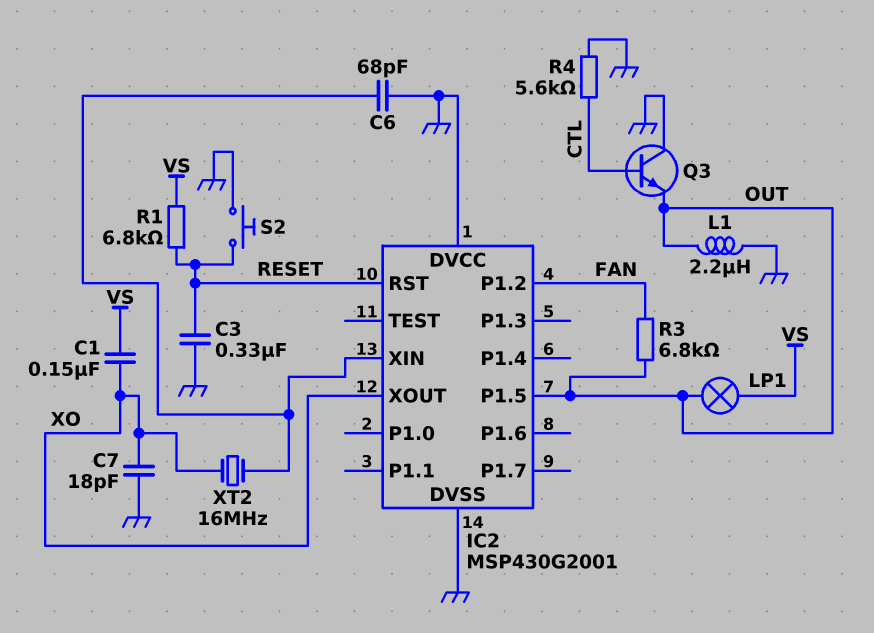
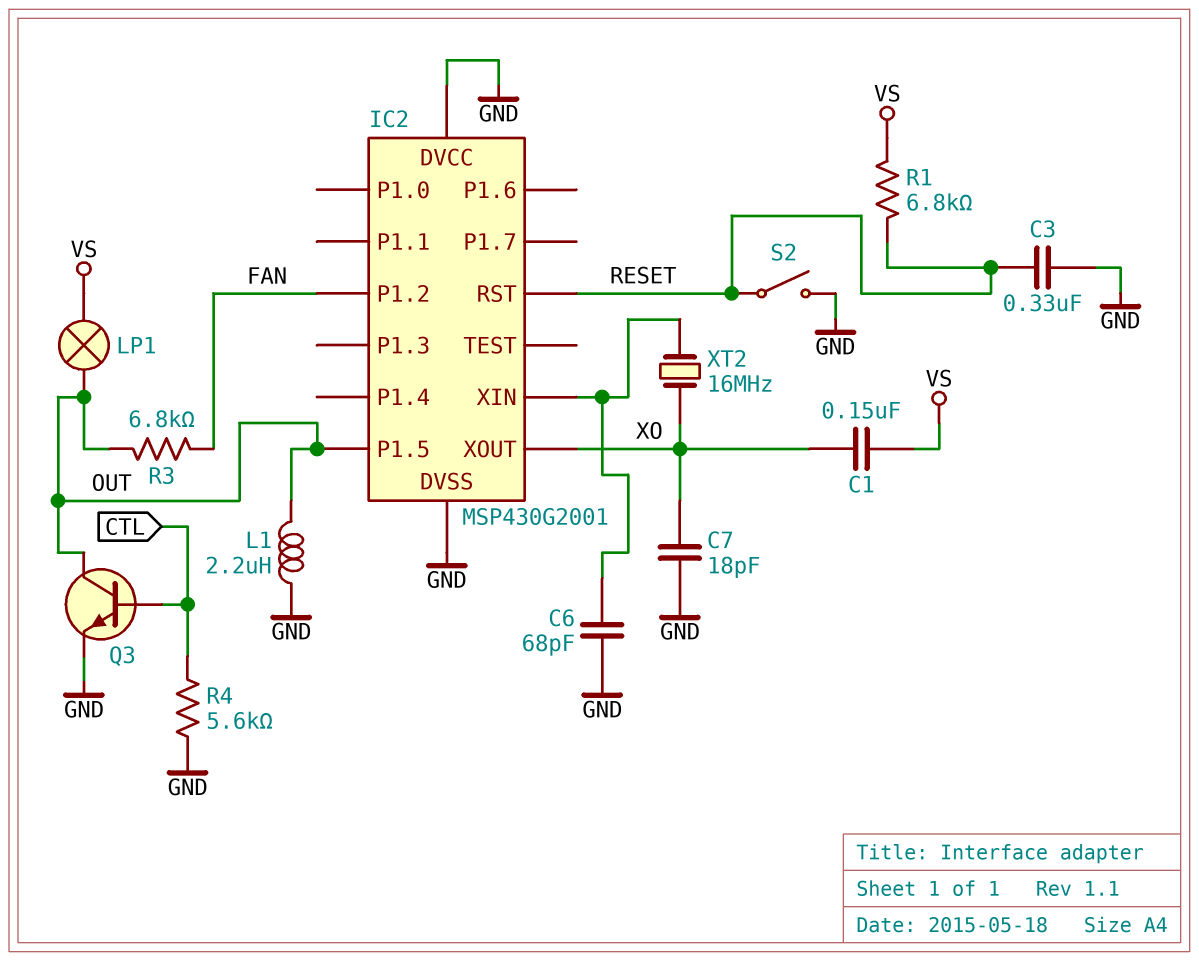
Q3: NPN (B CTL, C GND, E OUT) -> NPN (B CTL, C OUT, E GND)
S2: button (GND, RESET) -> switch (GND, RESET)

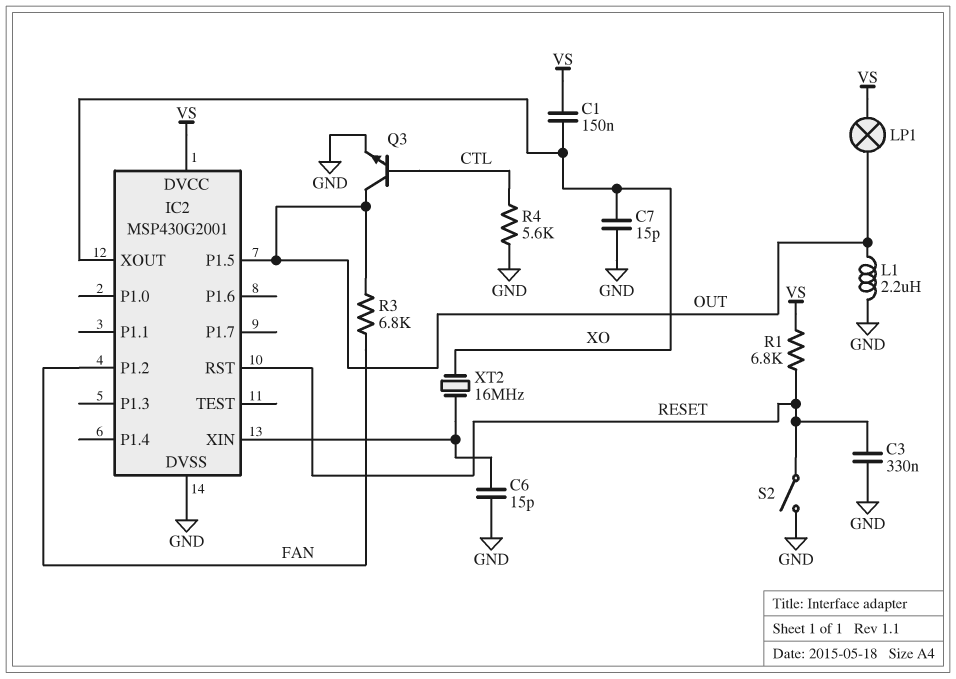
C6: 68pF (GND, IC2/XIN) -> 15pF (GND, IC2/XIN)
C7: 18pF (GND, XO) -> 15pF (GND, XO)
IC2 pin DVCC: GND -> VS

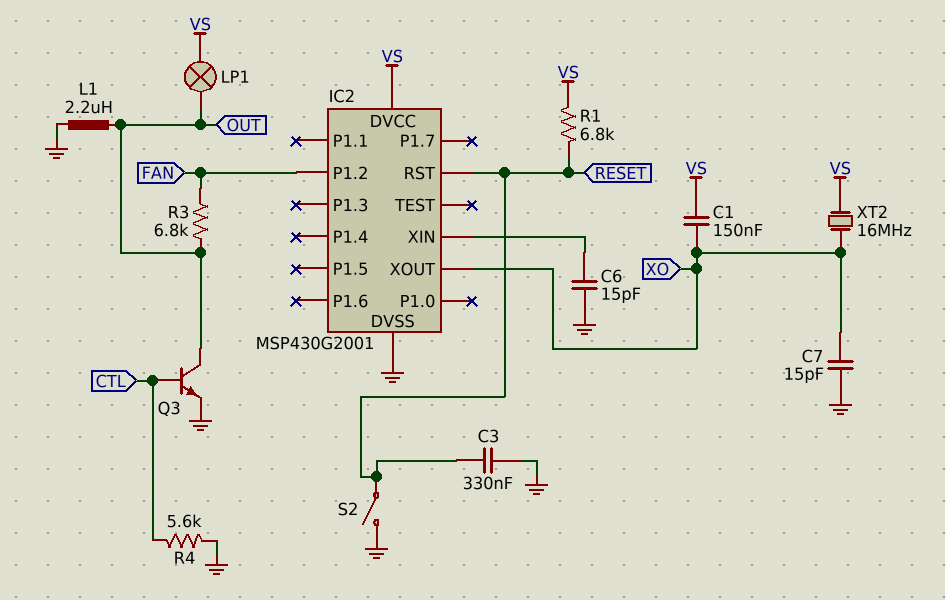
IC2 pin P1.5: OUT -> none
XT2: 16MHz (IC2/XIN, XO) -> 16MHz (VS, XO)

